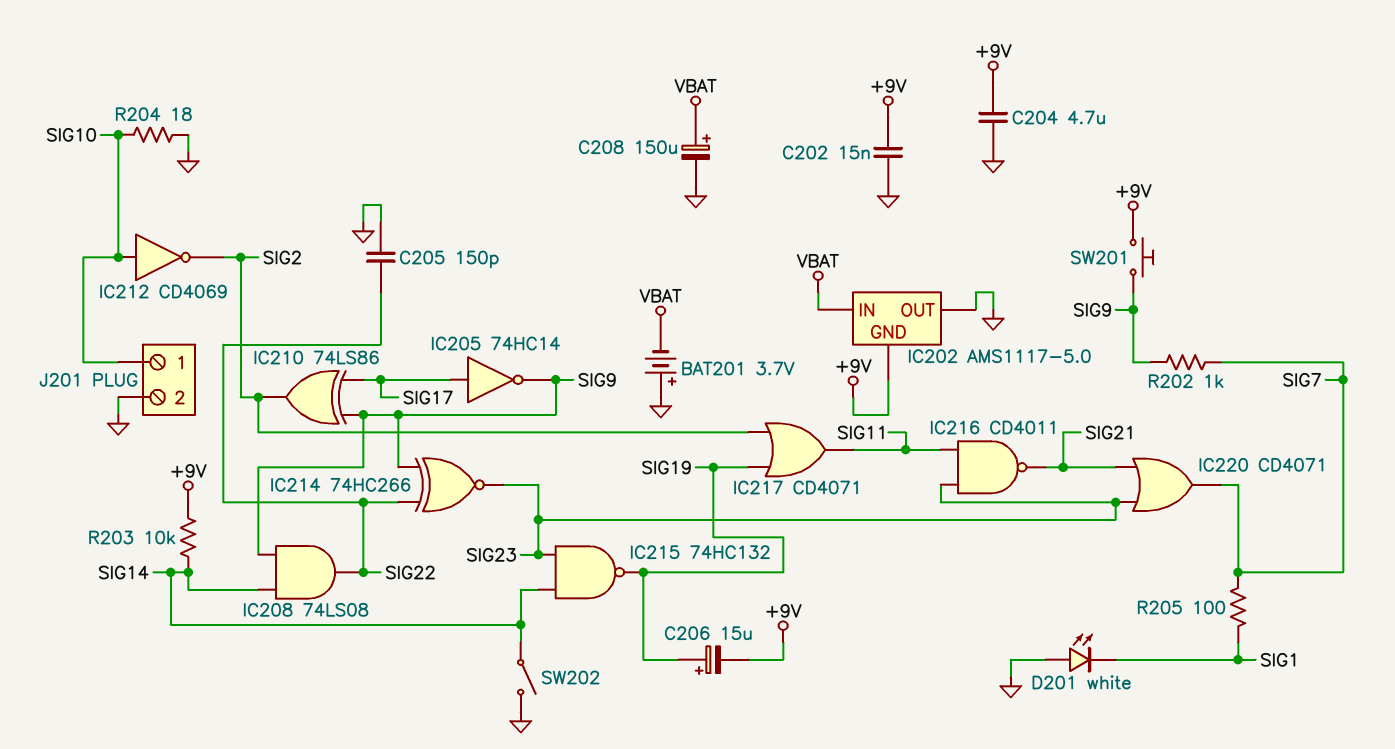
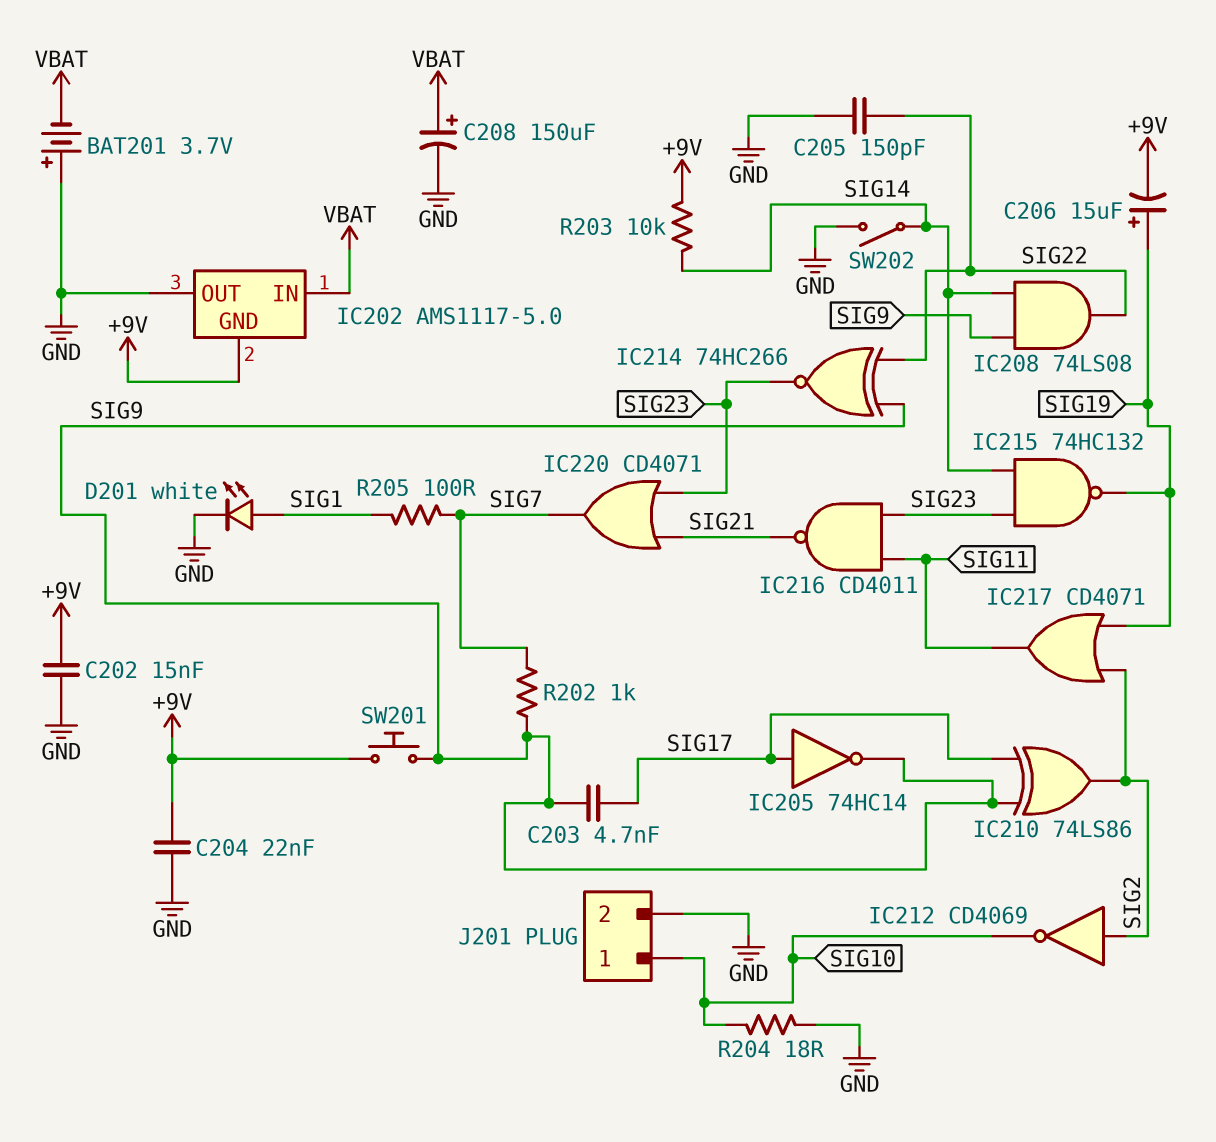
C203: none -> 4.7nF (SIG9, SIG17)
C204: 4.7uF (+9V, GND) -> 22nF (+9V, GND)
D201: LED white (A GND, K SIG1) -> LED white (A SIG1, K GND)
IC212: NOT CD4069 (in SIG10, out SIG2) -> NOT CD4069 (in SIG2, out SIG10)

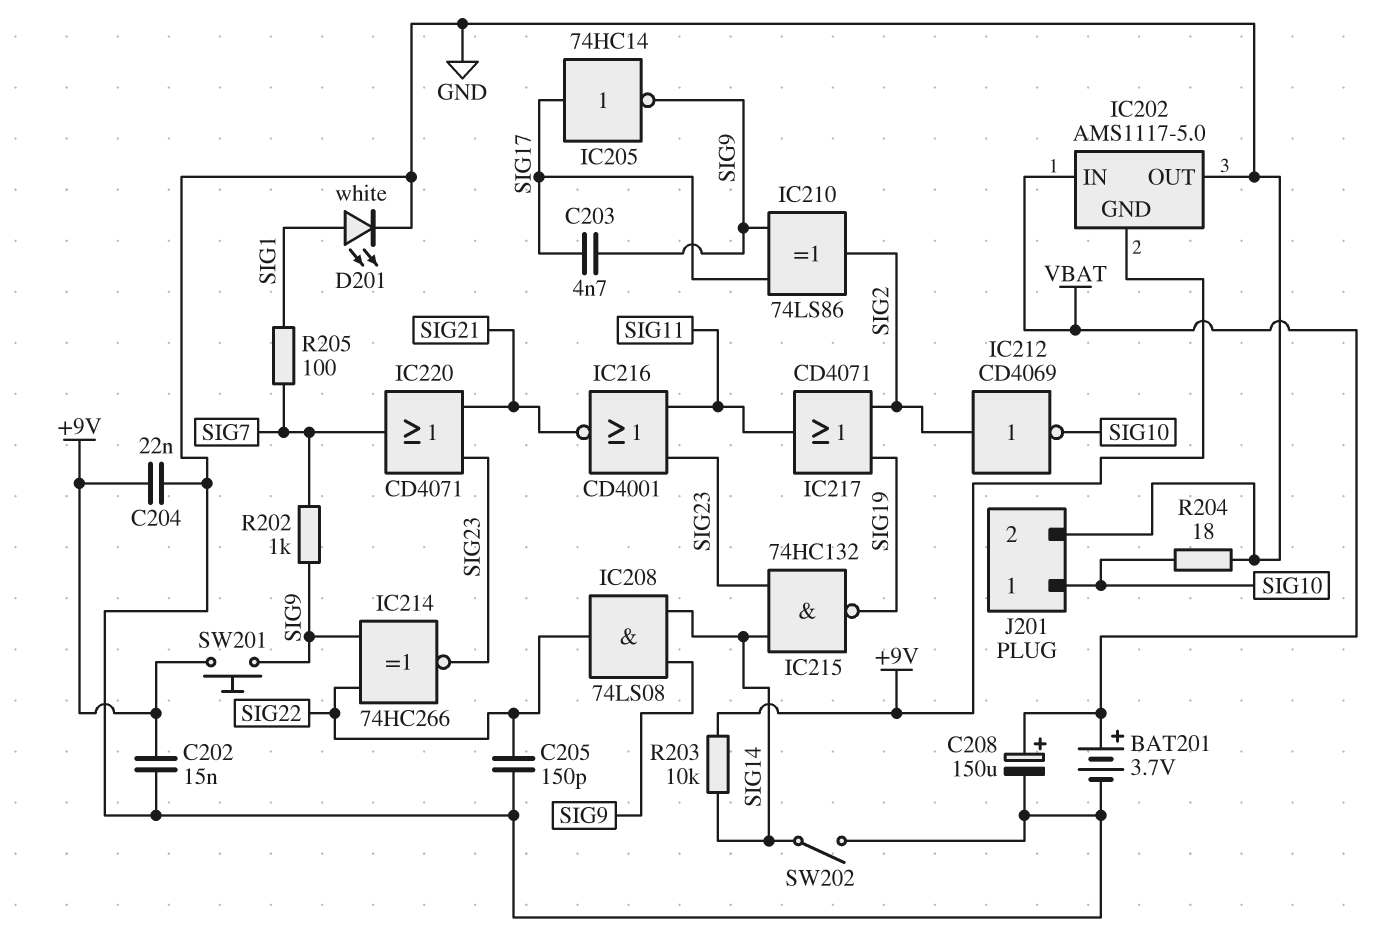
BAT201: 3.7V (plus GND, minus VBAT) -> 3.7V (plus VBAT, minus GND)
C206: 15uF (plus SIG19, minus +9V) -> none
IC216: NAND CD4011 (in SIG11, in SIG23, out SIG21) -> NOR CD4001 (in SIG11, in SIG23, out SIG21)

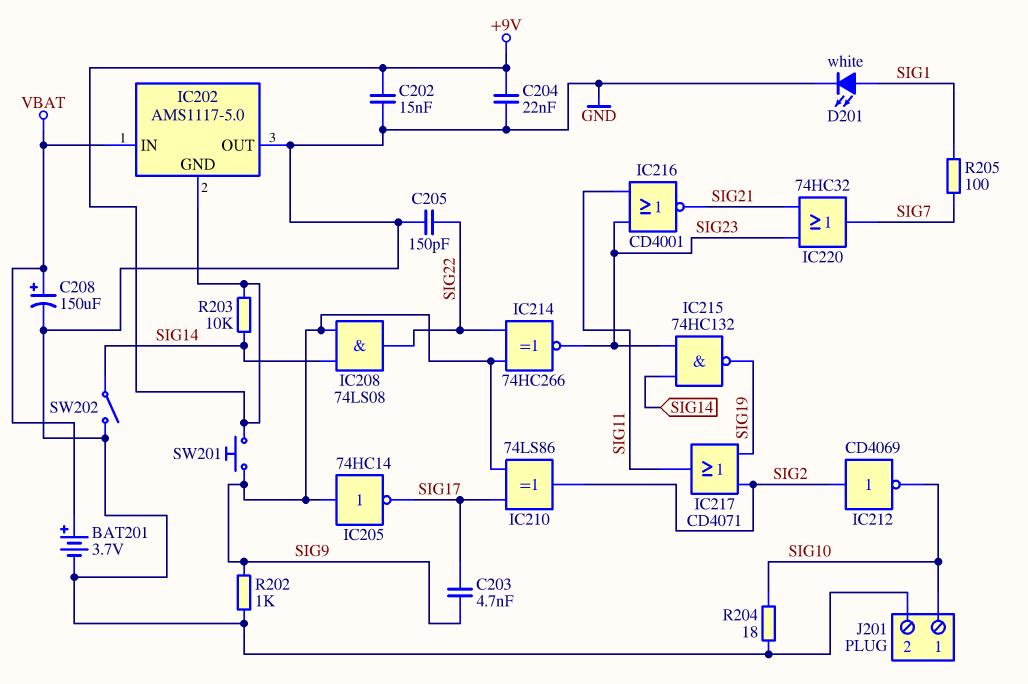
IC205: NOT 74HC14 (in SIG17, out SIG9) -> NOT 74HC14 (in SIG9, out SIG17)
IC220: OR CD4071 (in SIG21, in SIG23, out SIG7) -> OR 74HC32 (in SIG21, in SIG23, out SIG7)
R202: 1k (SIG7, SIG9) -> 1k (GND, SIG9)

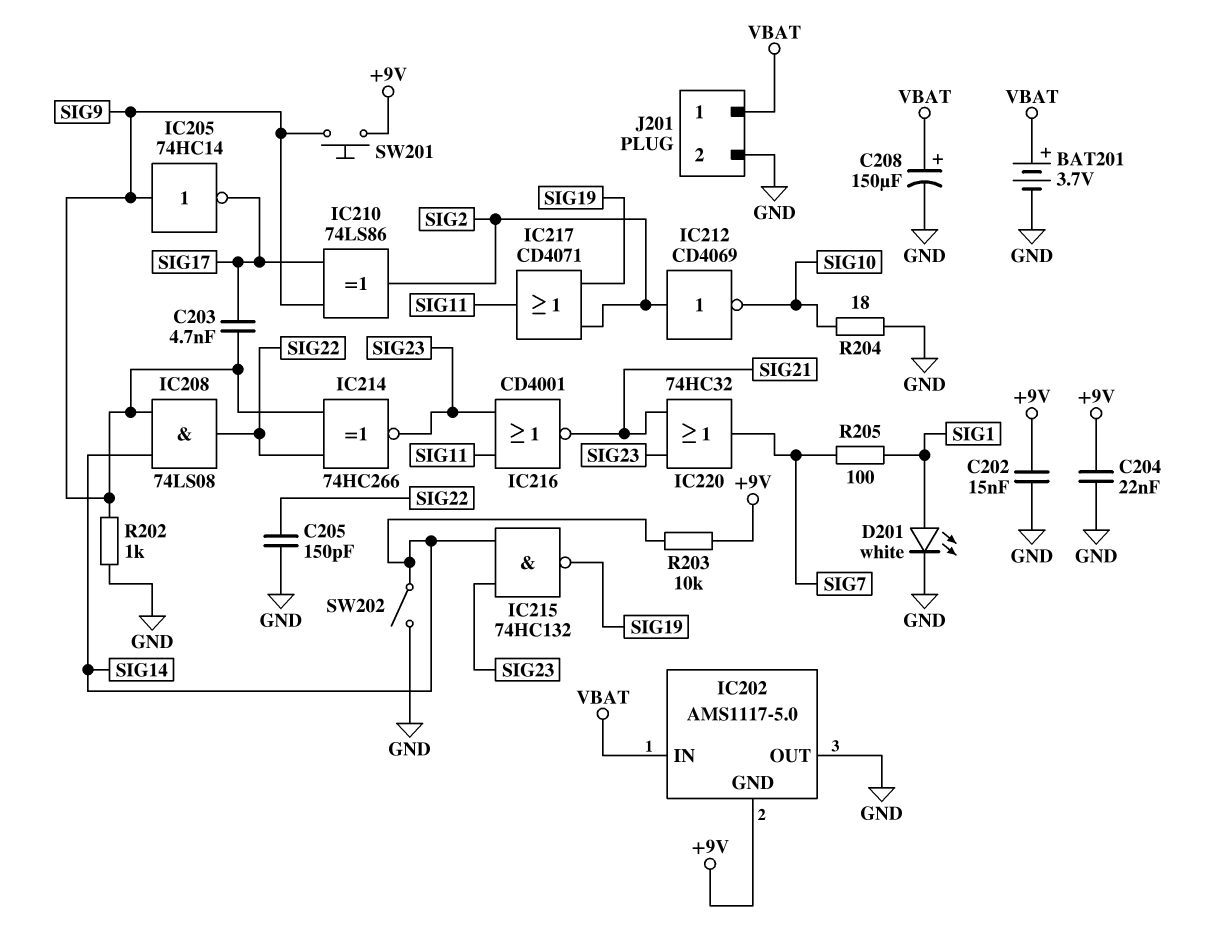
J201 pin 1: SIG10 -> VBAT

